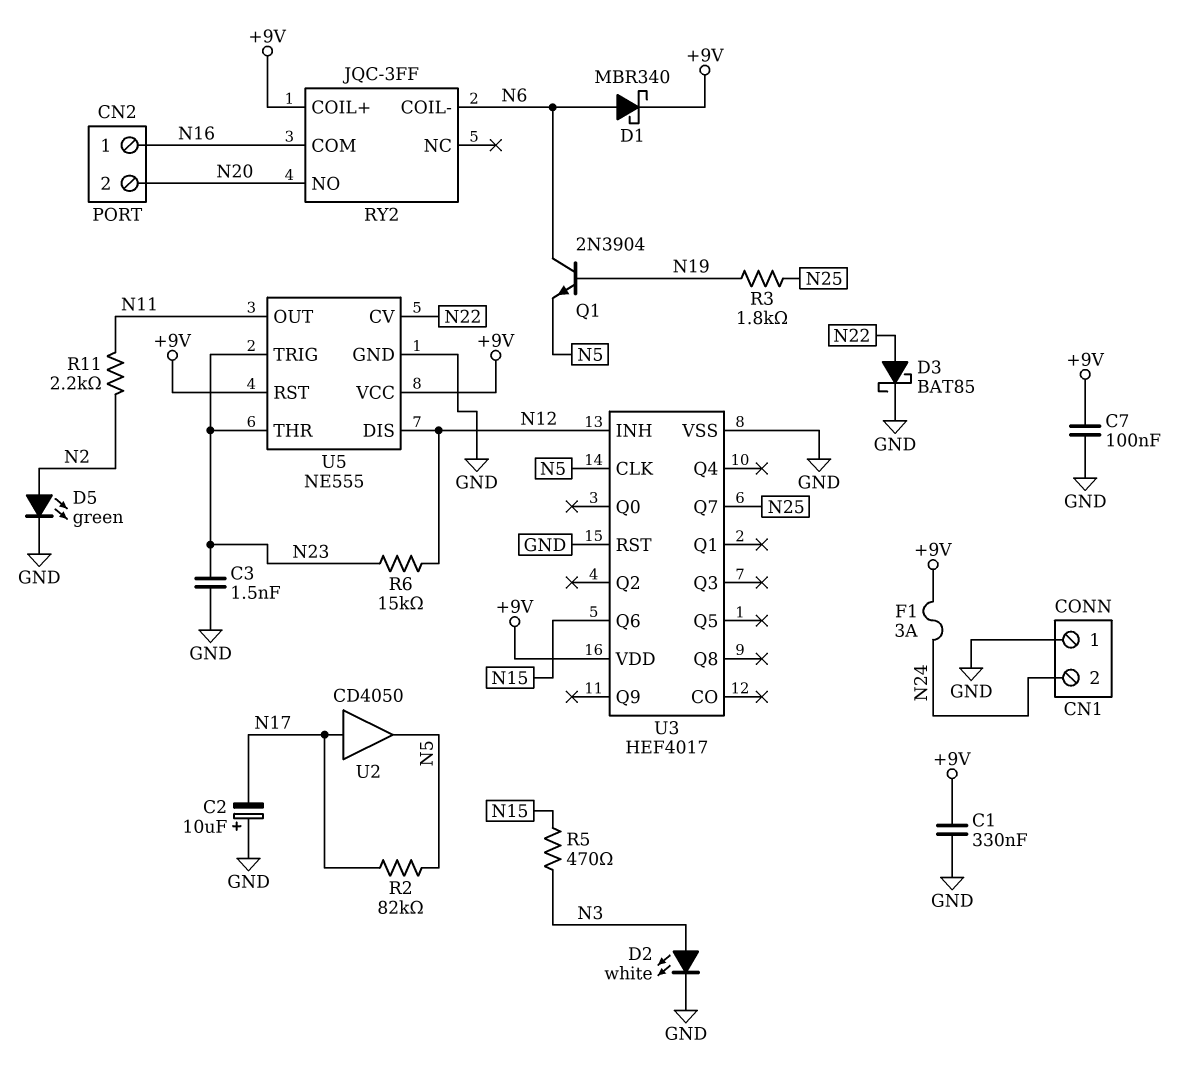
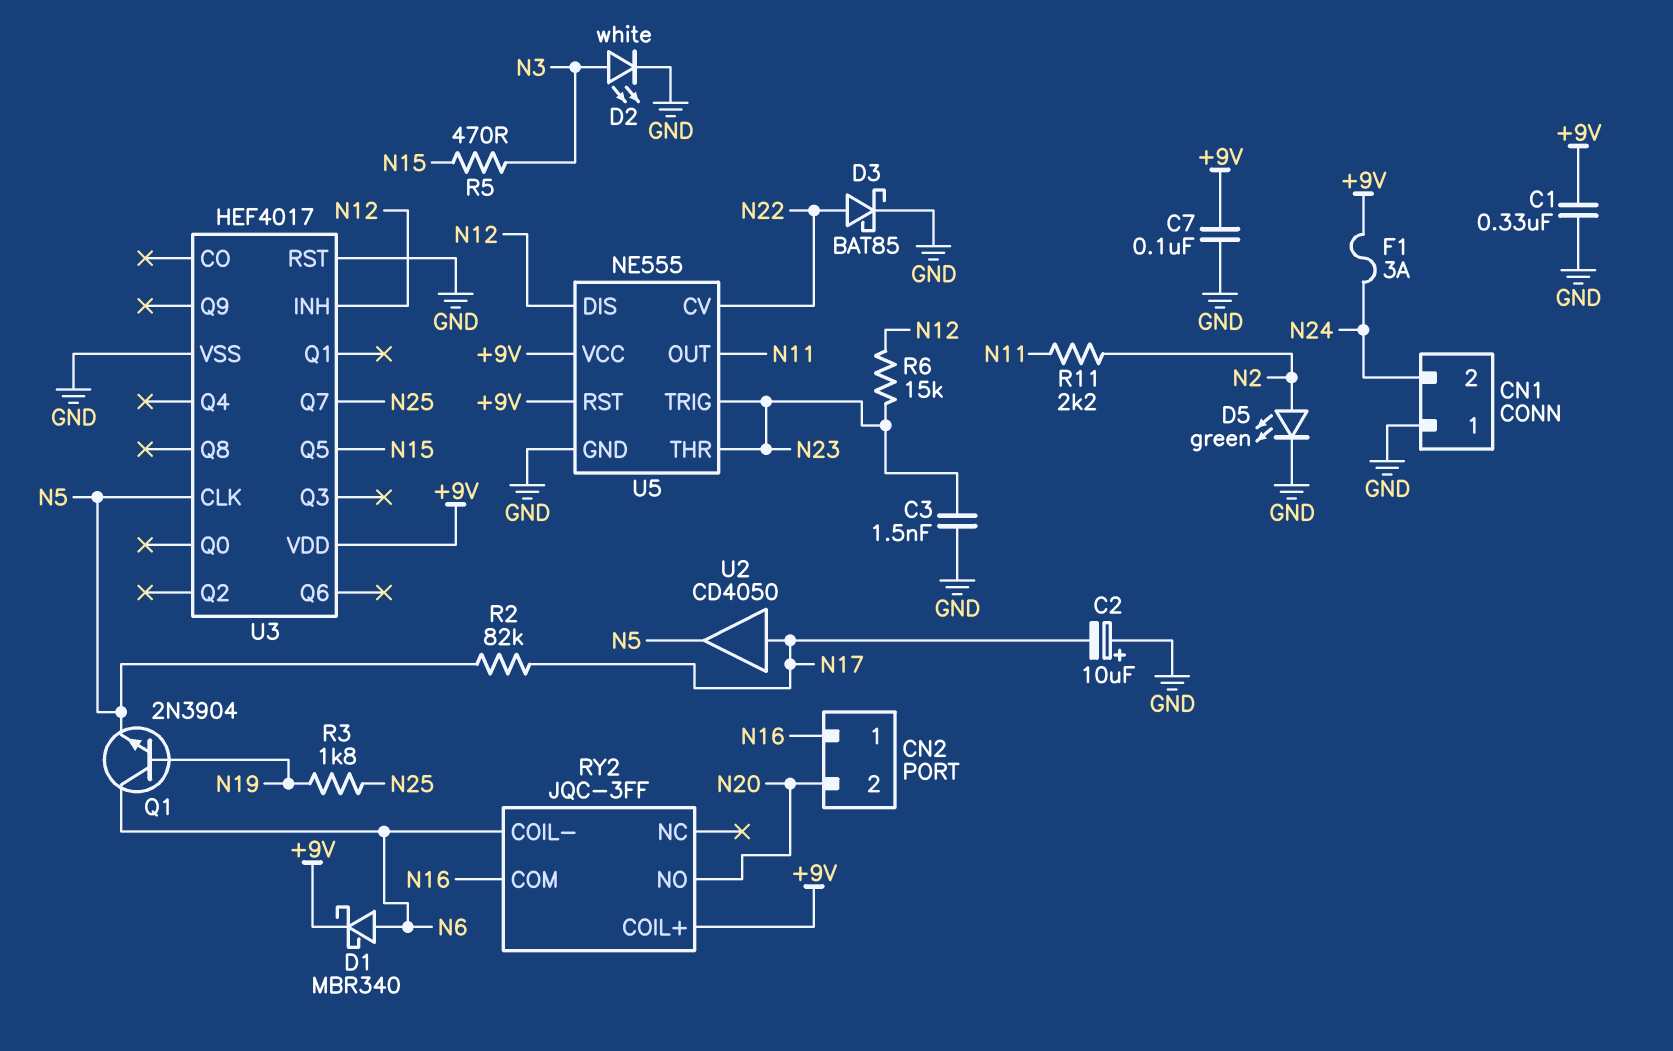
U3 pin Q5: none -> N15
U3 pin Q6: N15 -> none

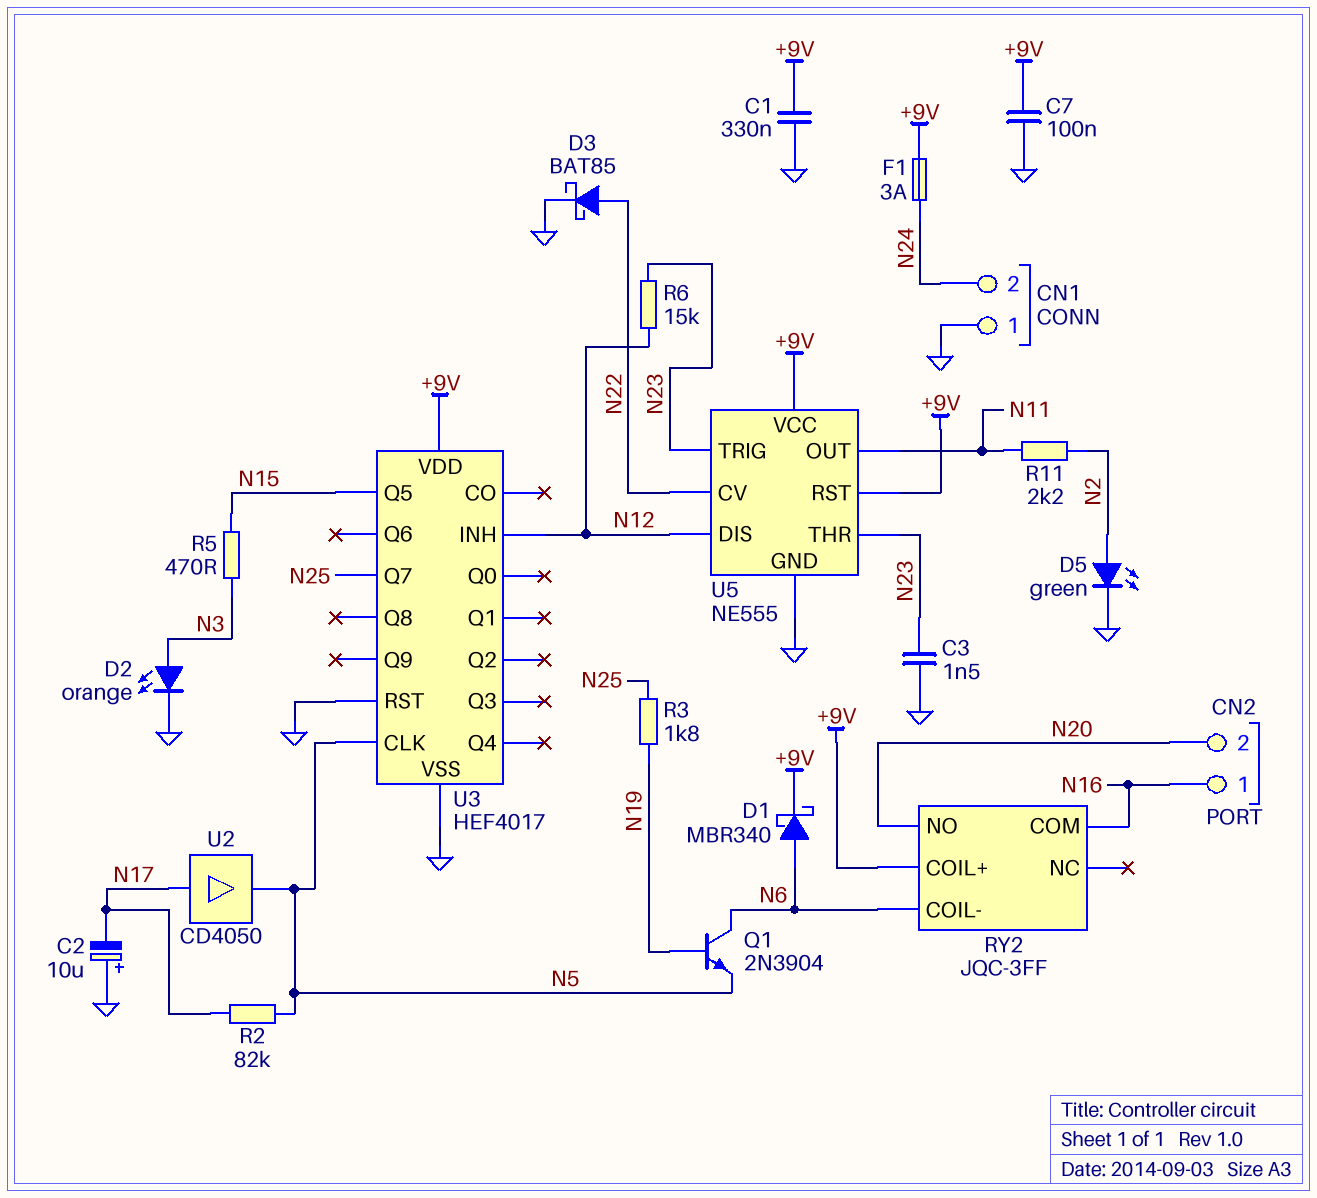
D2: LED white (A N3, K GND) -> LED orange (A N3, K GND)

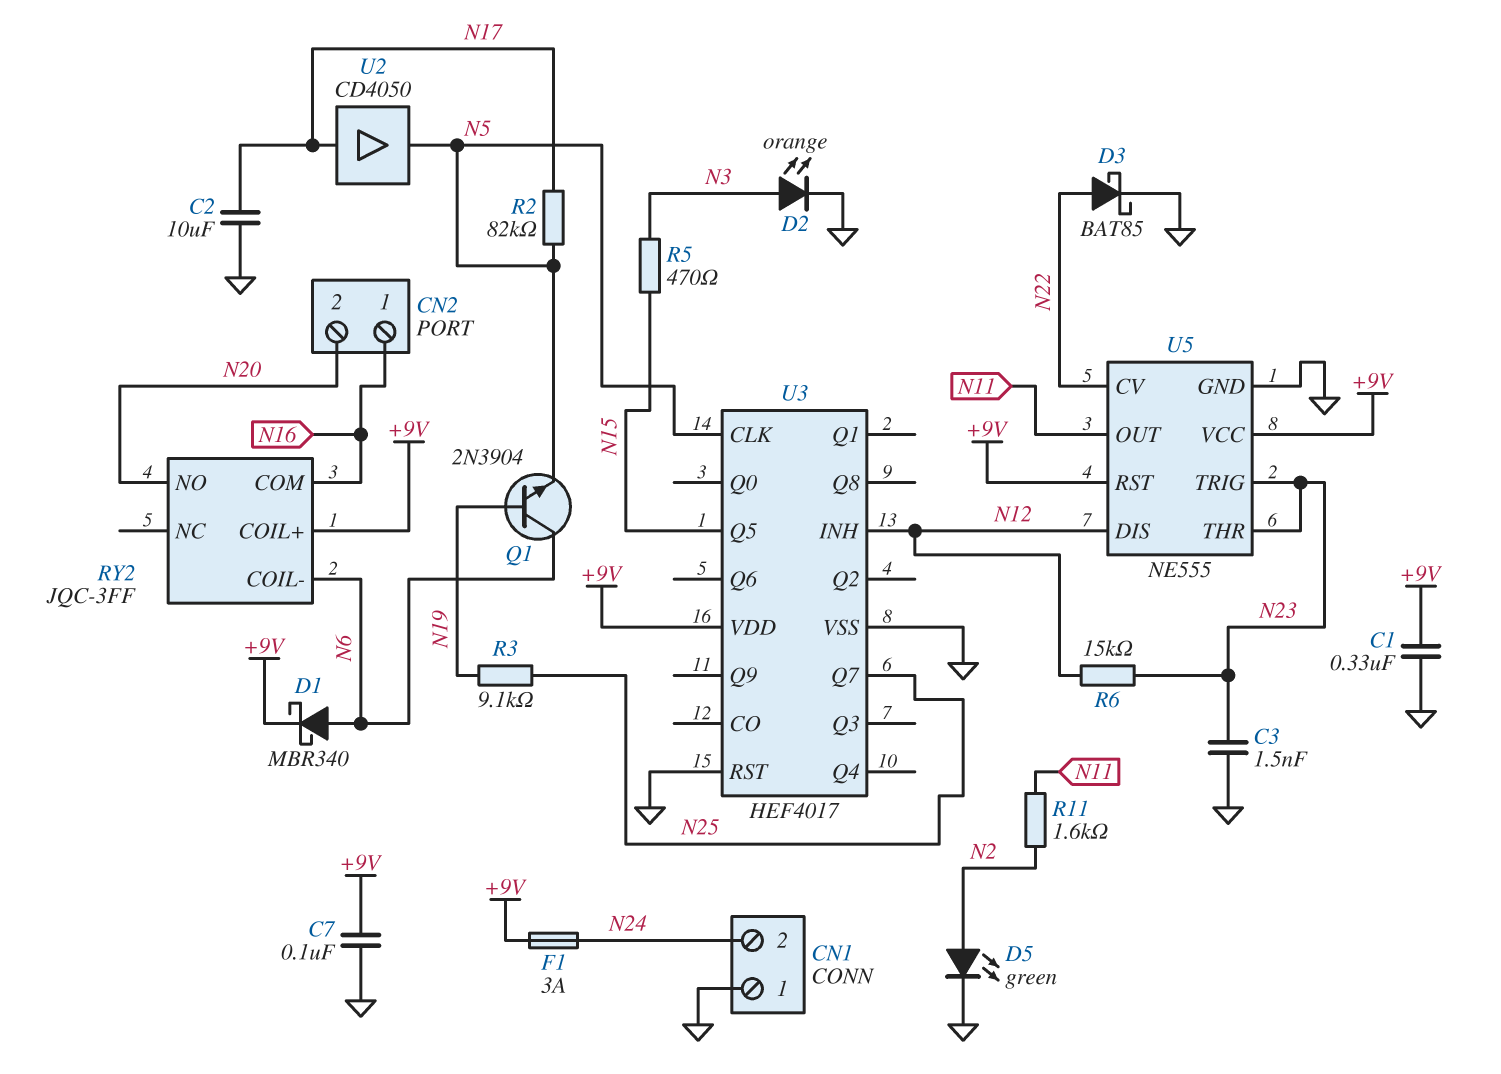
C2: 10uF (plus GND, minus N17) -> 10uF (GND, N17)
R3: 1.8k (N19, N25) -> 9.1k (N19, N25)
R11: 2.2k (N2, N11) -> 1.6k (N2, N11)

